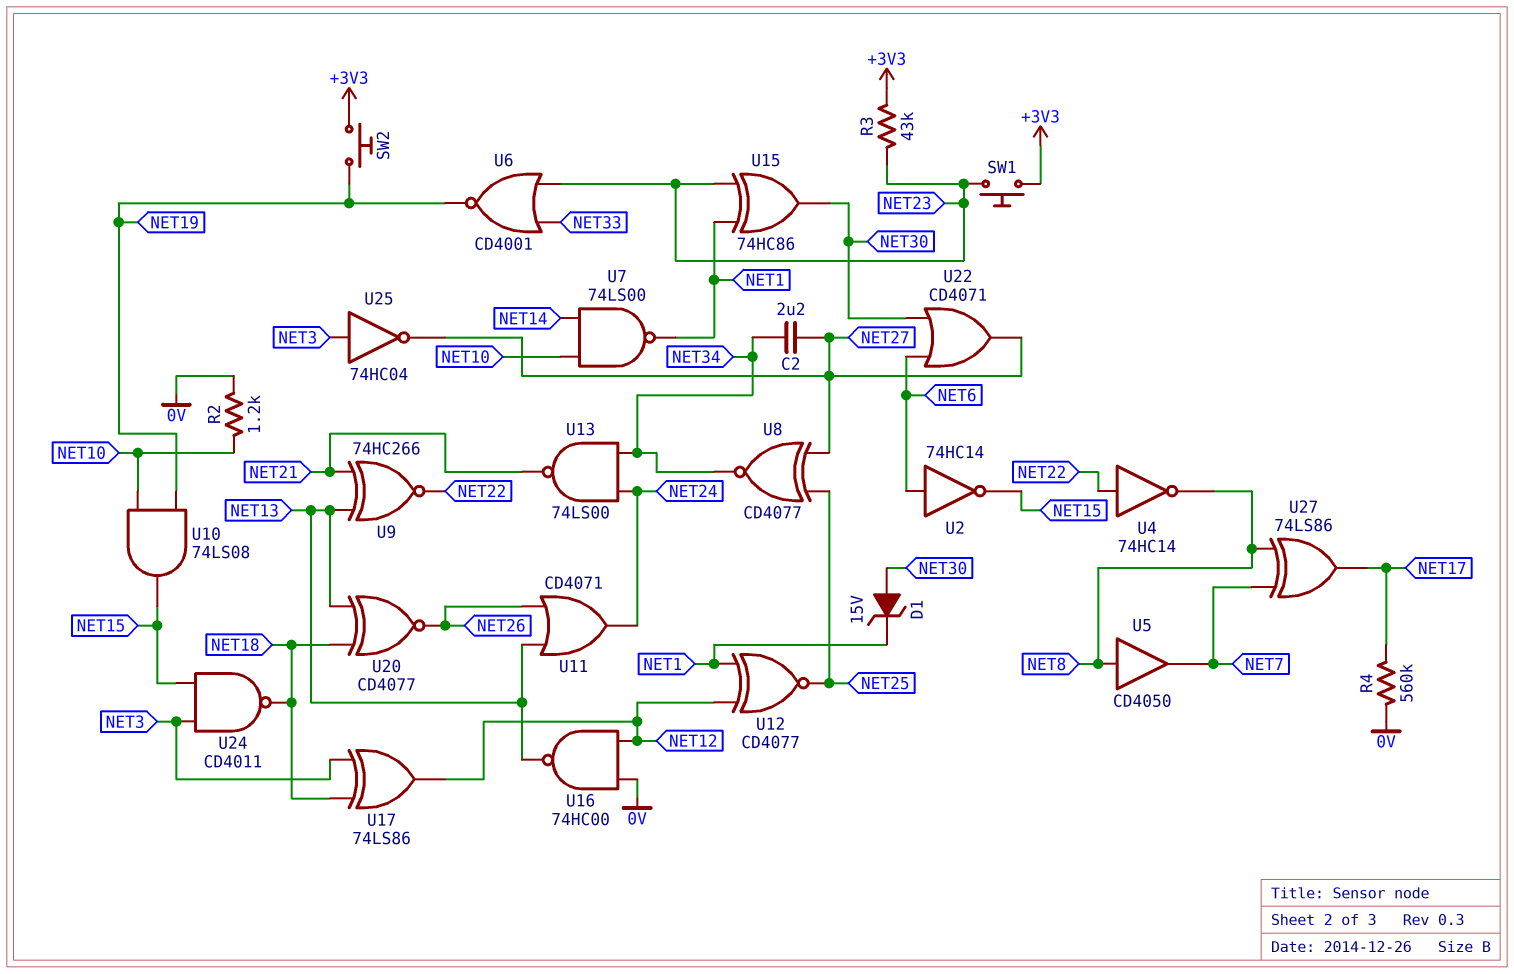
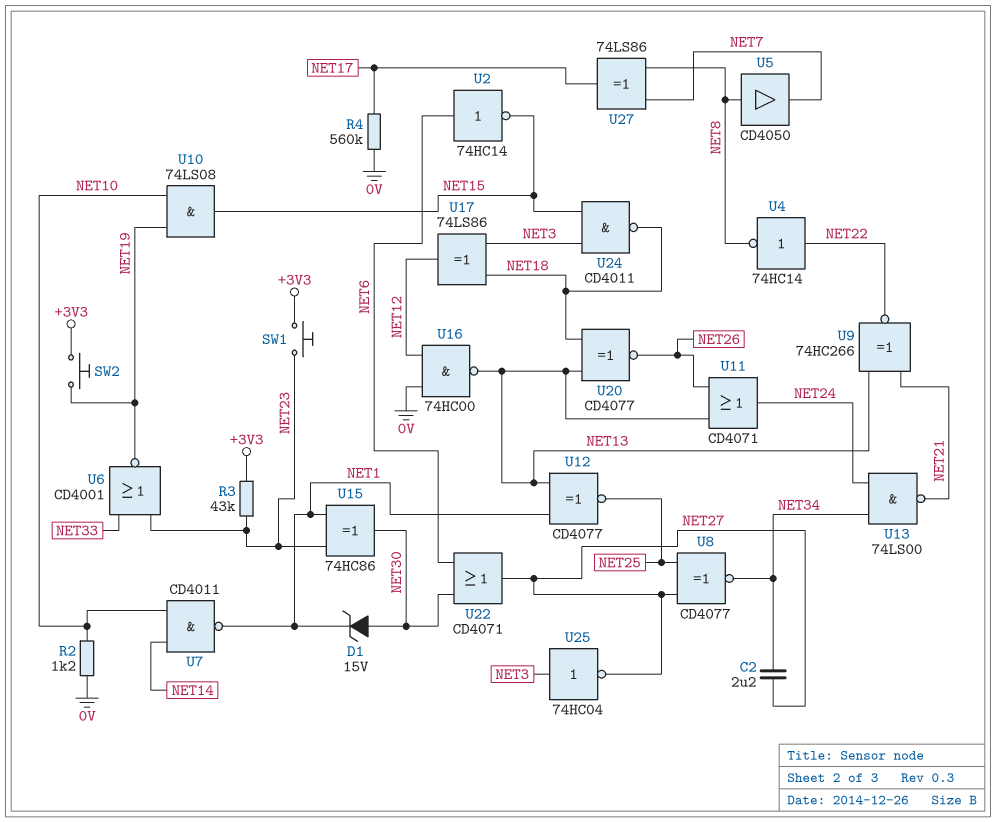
U7: NAND 74LS00 (in NET10, in NET14, out NET1) -> NAND CD4011 (in NET10, in NET14, out NET1)
U12: XNOR CD4077 (in NET1, in NET12, out NET25) -> XNOR CD4077 (in NET1, in NET13, out NET25)

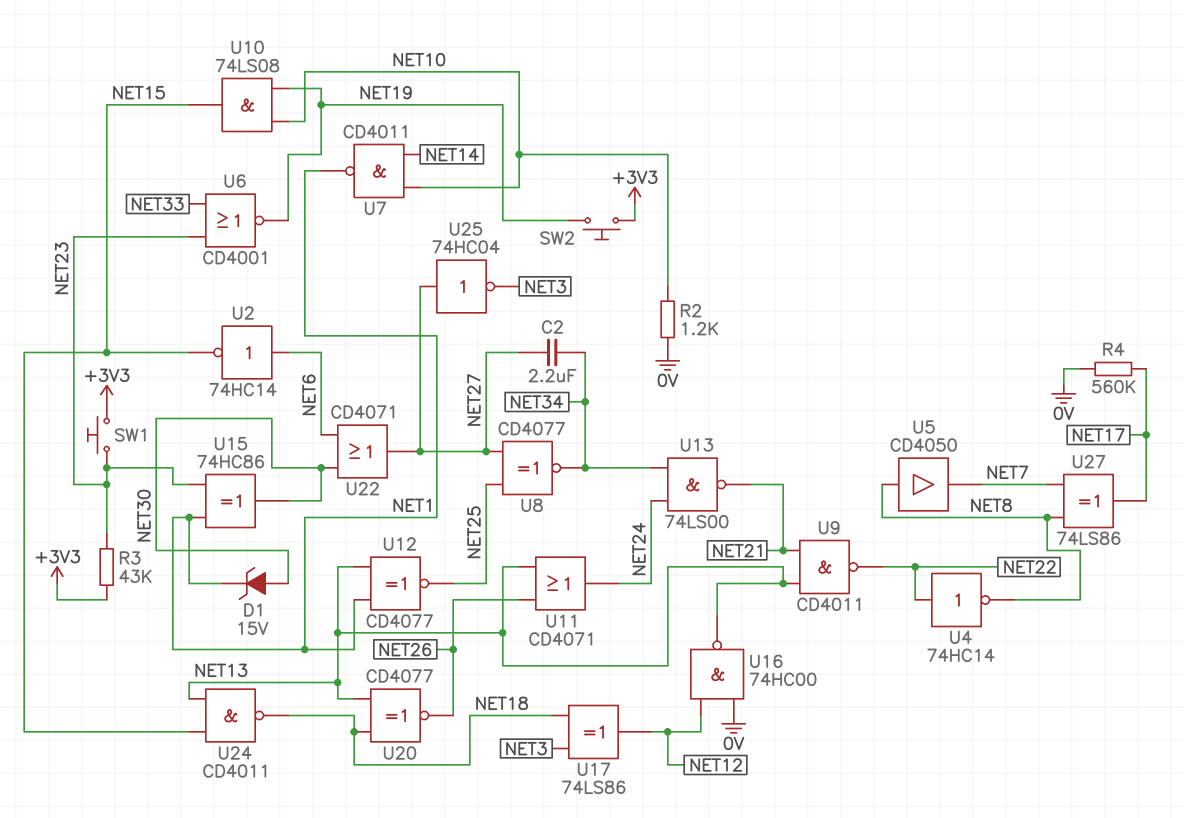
U9: XNOR 74HC266 (in NET13, in NET21, out NET22) -> NAND CD4011 (in NET13, in NET21, out NET22)
U24: NAND CD4011 (in NET3, in NET15, out NET18) -> NAND CD4011 (in NET13, in NET15, out NET18)
U25: NOT 74HC04 (in NET3, out NET27) -> NOT 74HC04 (in NET27, out NET3)

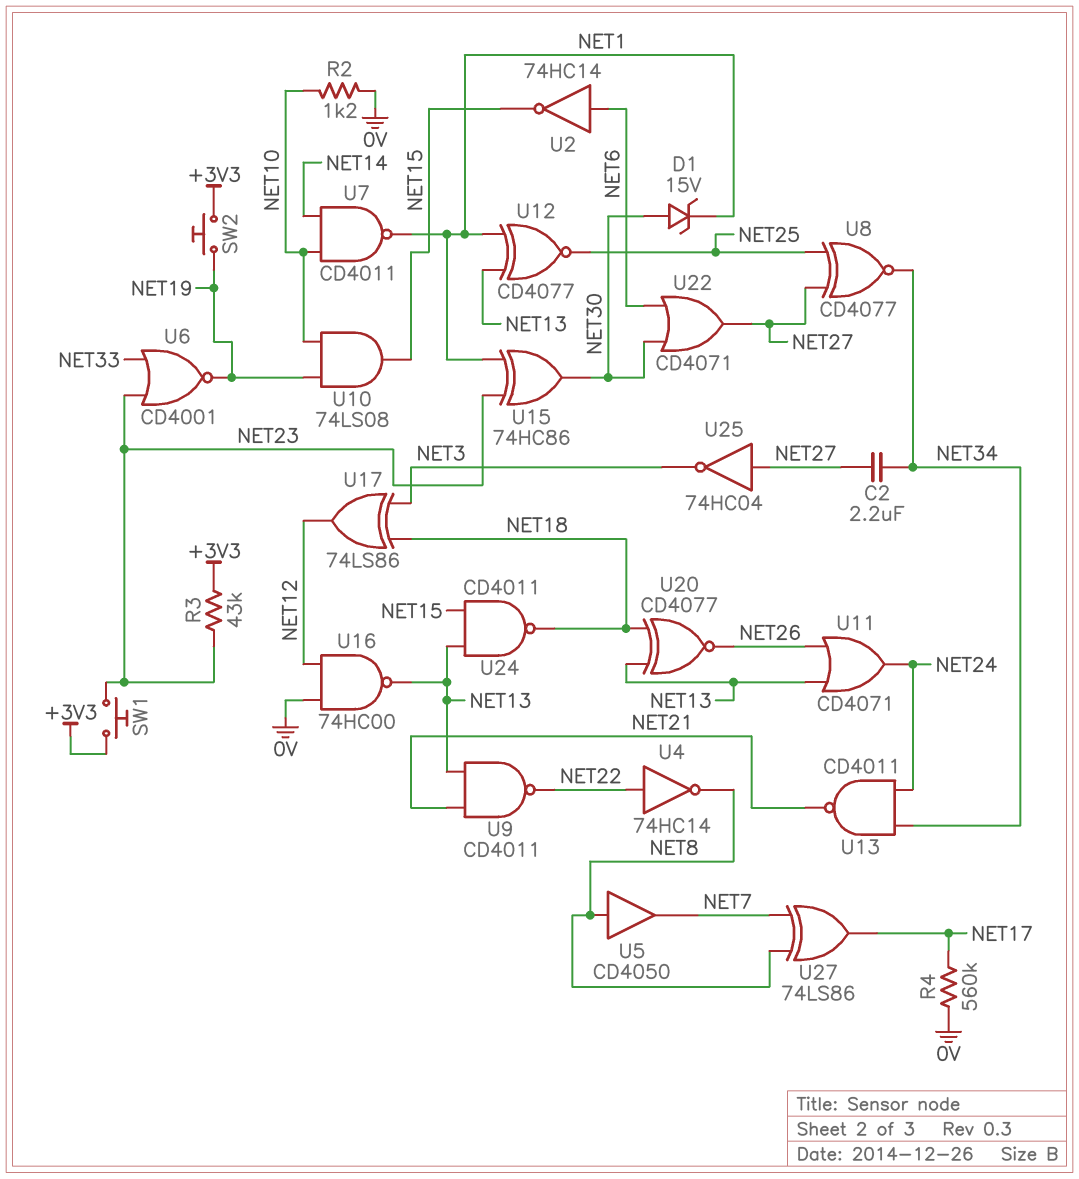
U13: NAND 74LS00 (in NET24, in NET34, out NET21) -> NAND CD4011 (in NET24, in NET34, out NET21)

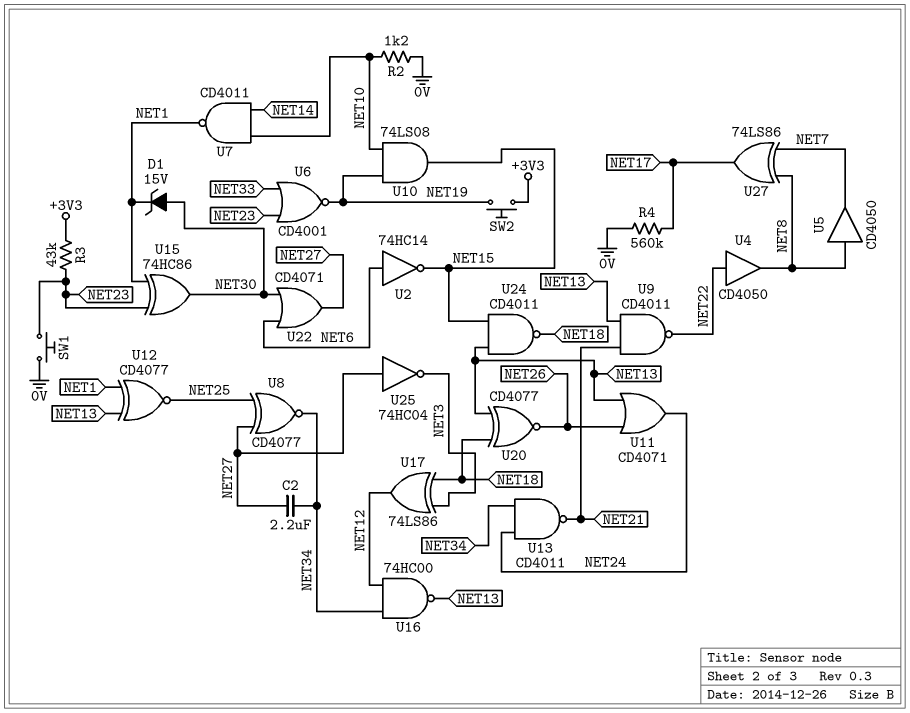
SW1: button (+3V3, NET23) -> button (0V, NET23)
U4: NOT 74HC14 (in NET22, out NET8) -> buffer CD4050 (in NET22, out NET8)
U16: NAND 74HC00 (in 0V, in NET12, out NET13) -> NAND 74HC00 (in NET12, in NET34, out NET13)

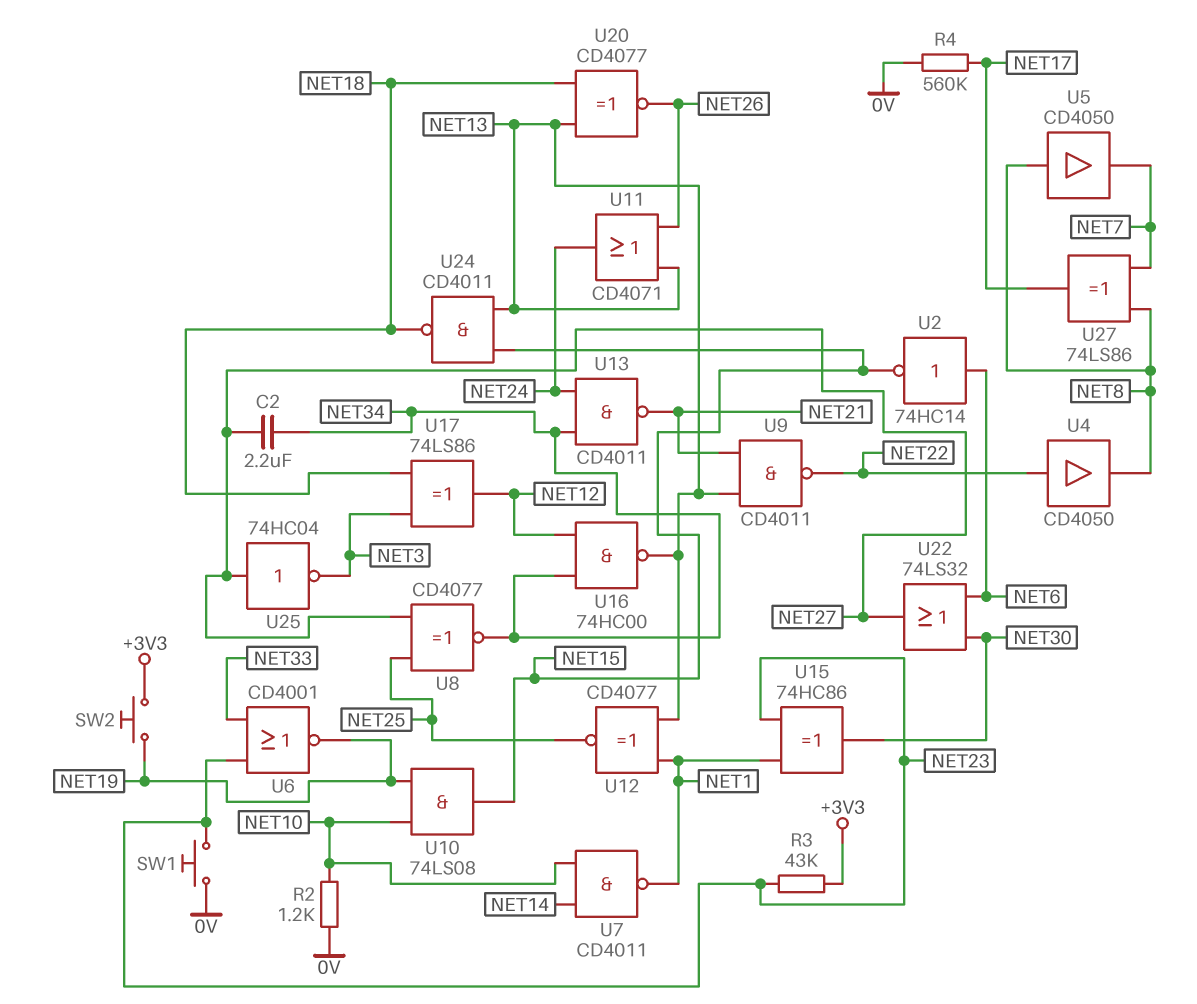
D1: zener 15V (A NET30, K NET1) -> none
U22: OR CD4071 (in NET6, in NET30, out NET27) -> OR 74LS32 (in NET6, in NET30, out NET27)

